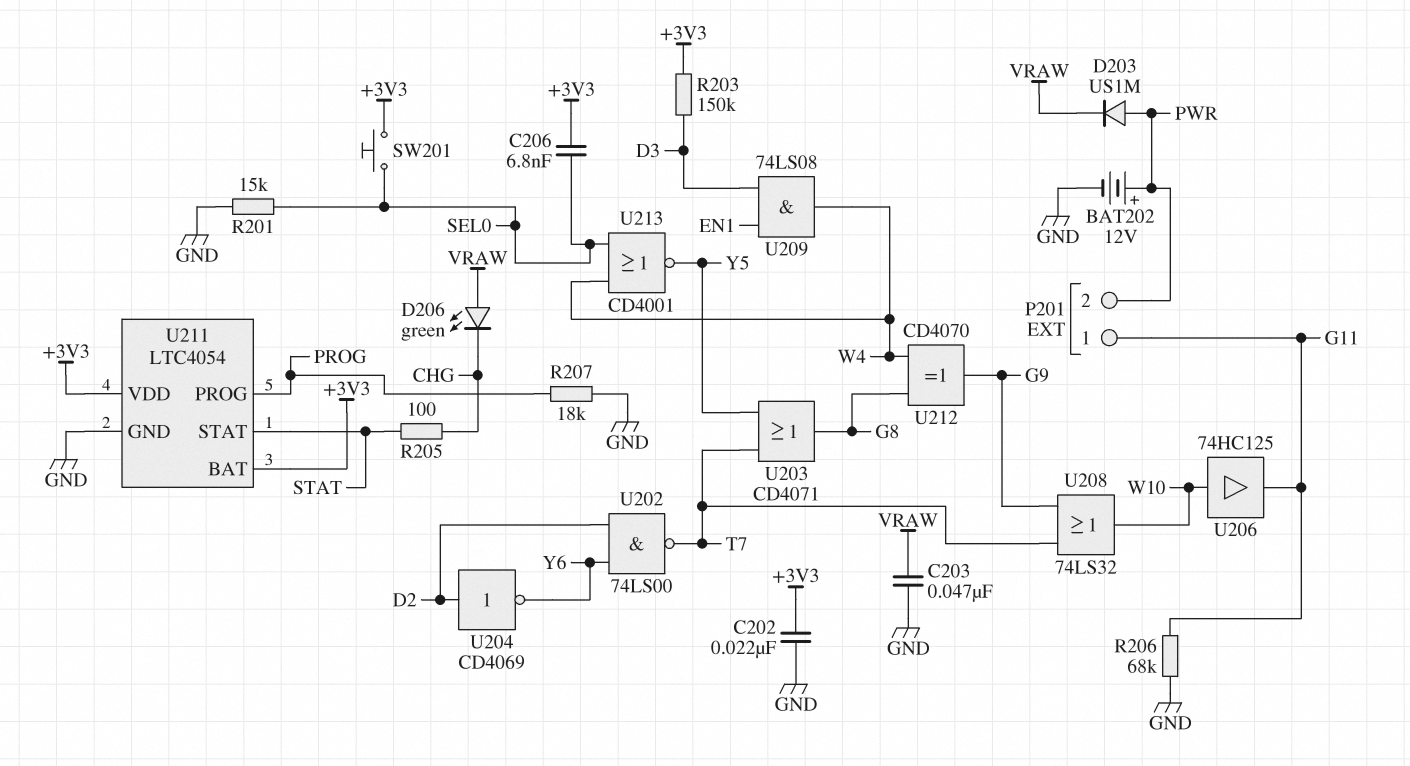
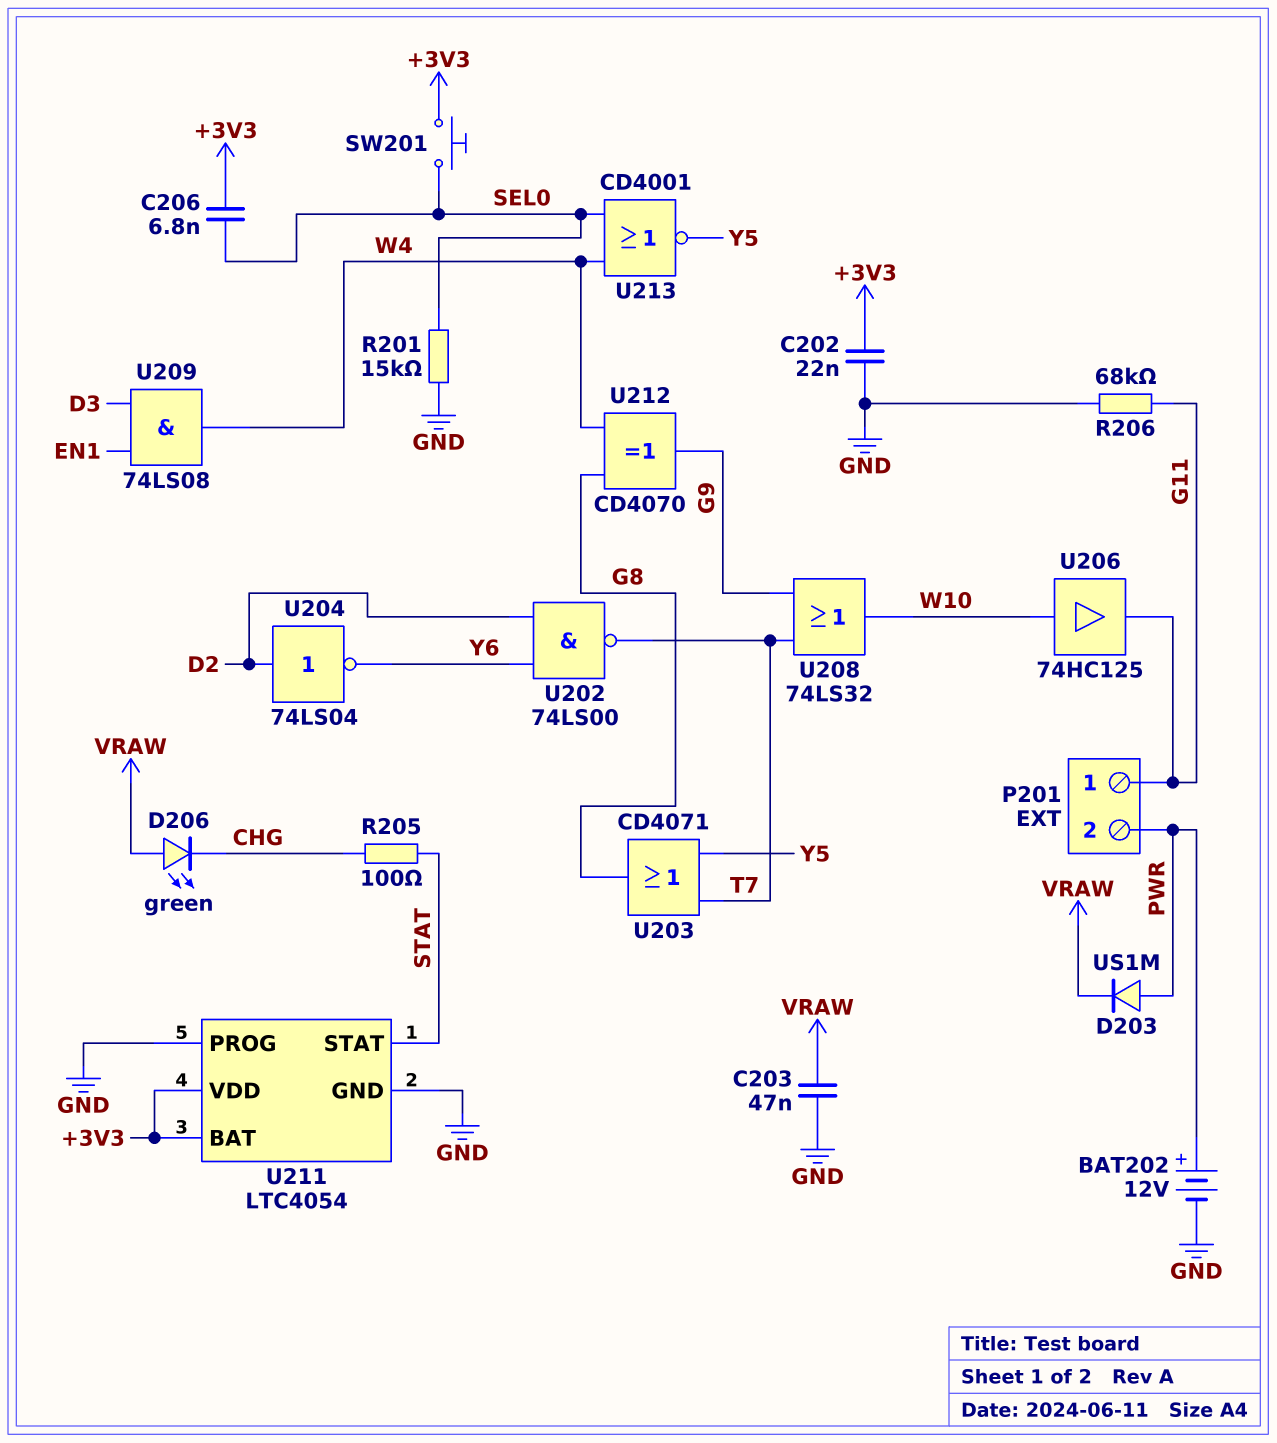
R203: 150k (+3V3, D3) -> none
R207: 18k (GND, PROG) -> none
U204: NOT CD4069 (in D2, out Y6) -> NOT 74LS04 (in D2, out Y6)
U211 pin PROG: PROG -> GND

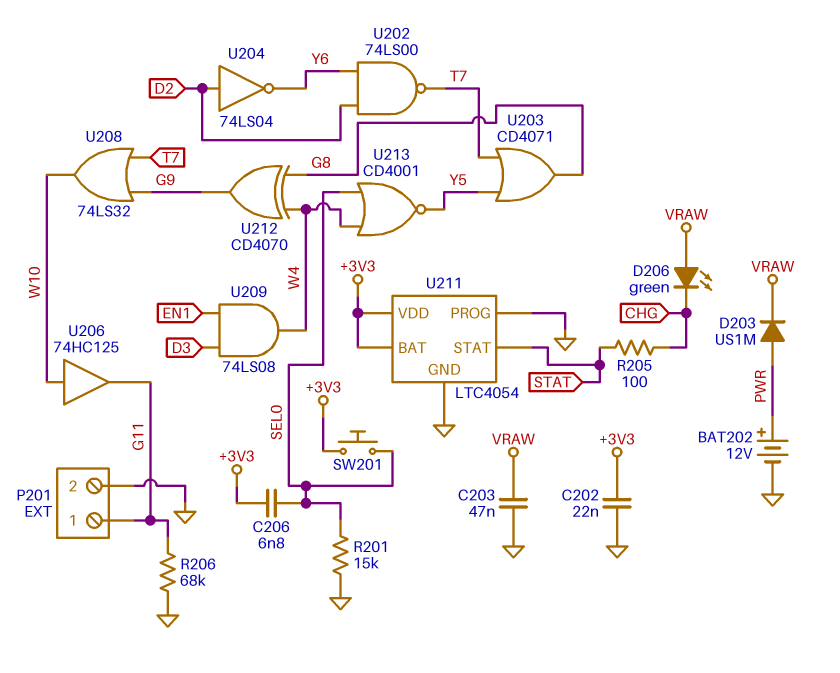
P201 pin 2: PWR -> GND

